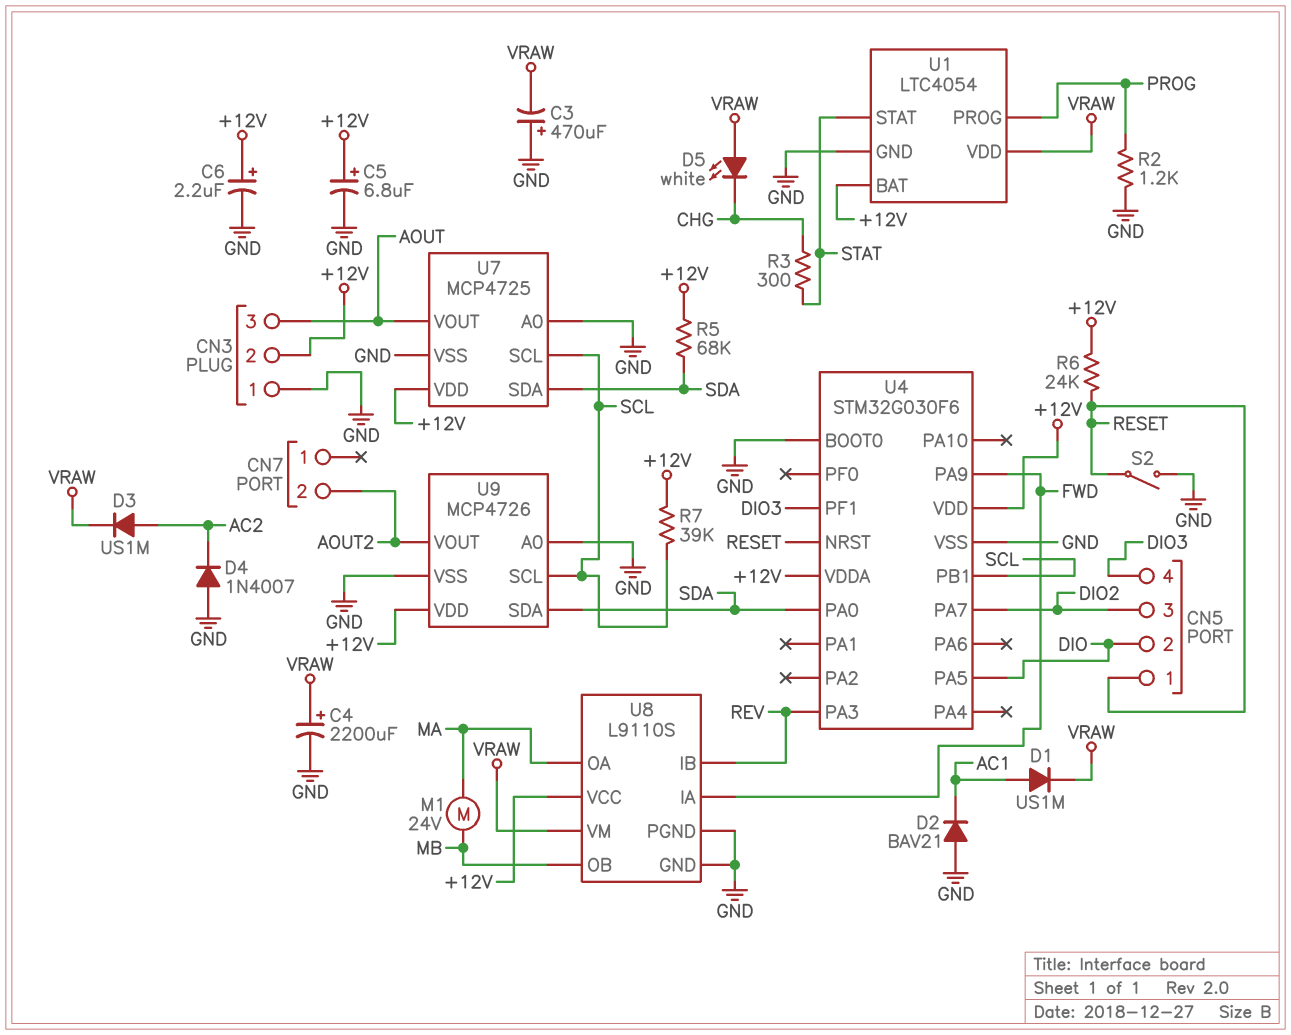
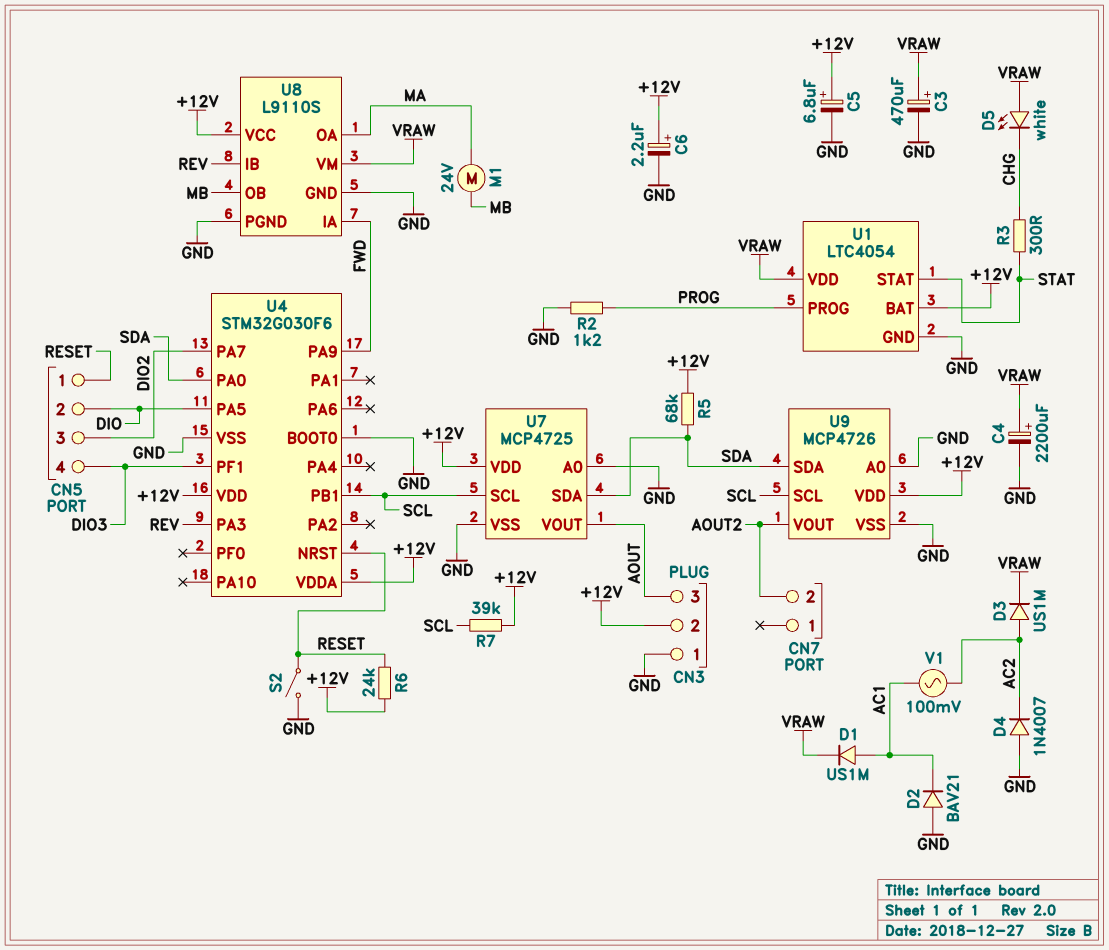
C3: 470uF (plus GND, minus VRAW) -> 470uF (plus VRAW, minus GND)
V1: none -> AC 100mV (AC1, AC2)

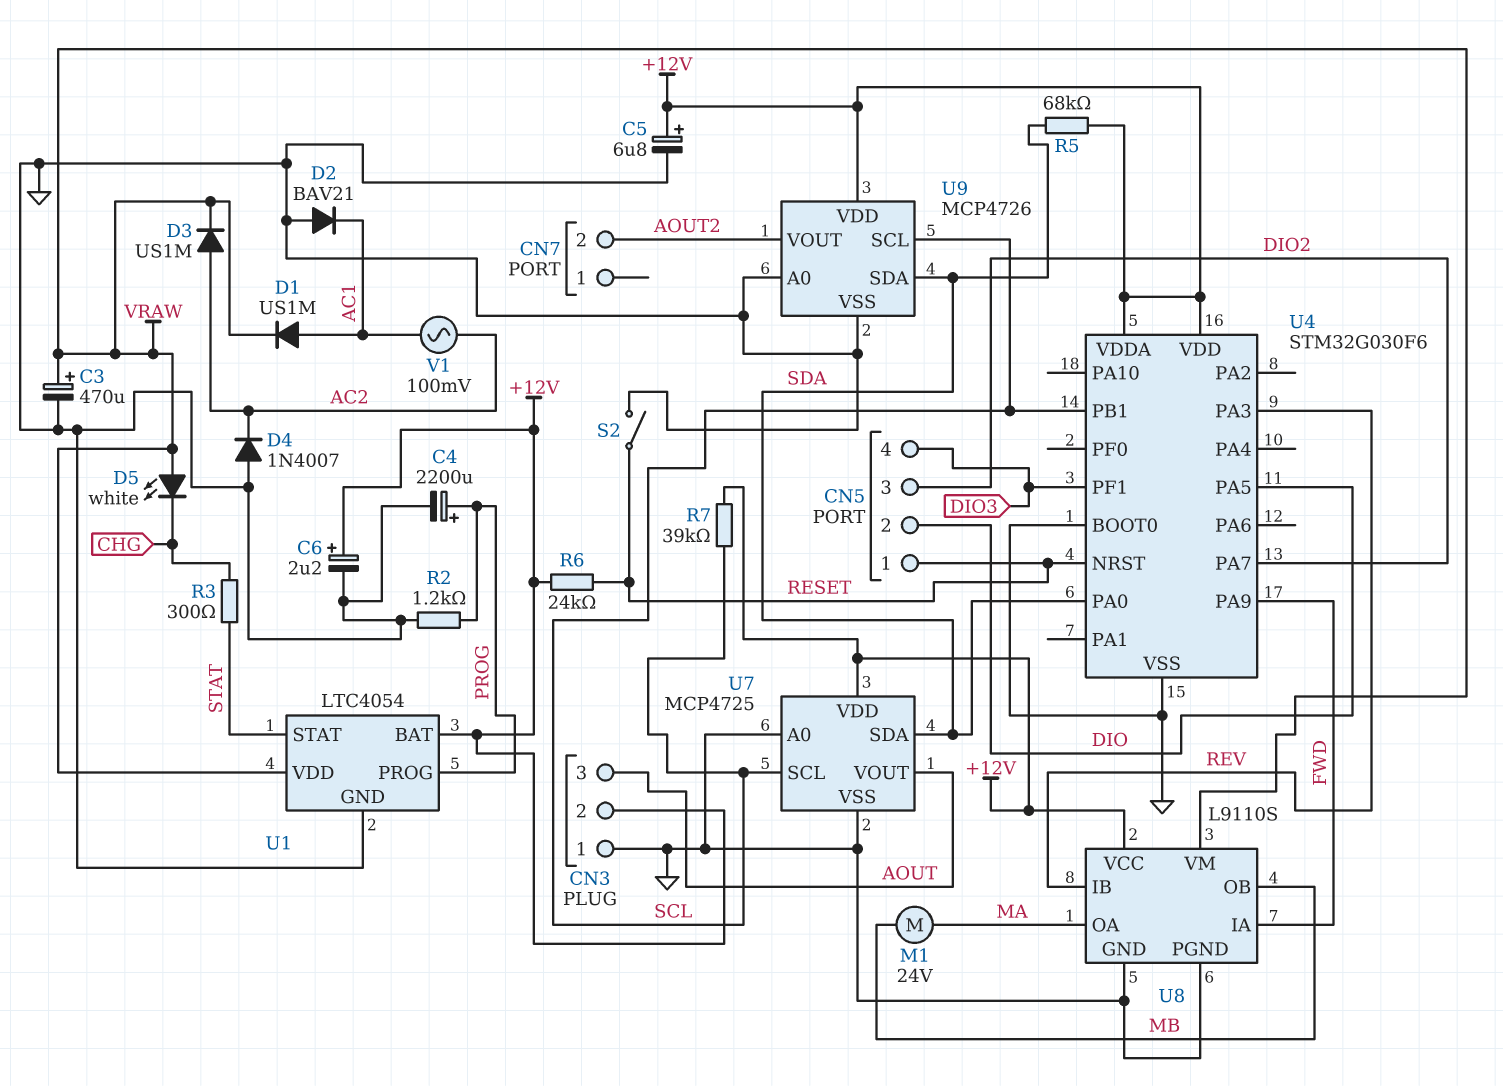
C4: 2200uF (plus VRAW, minus GND) -> 2200uF (plus PROG, minus GND)

